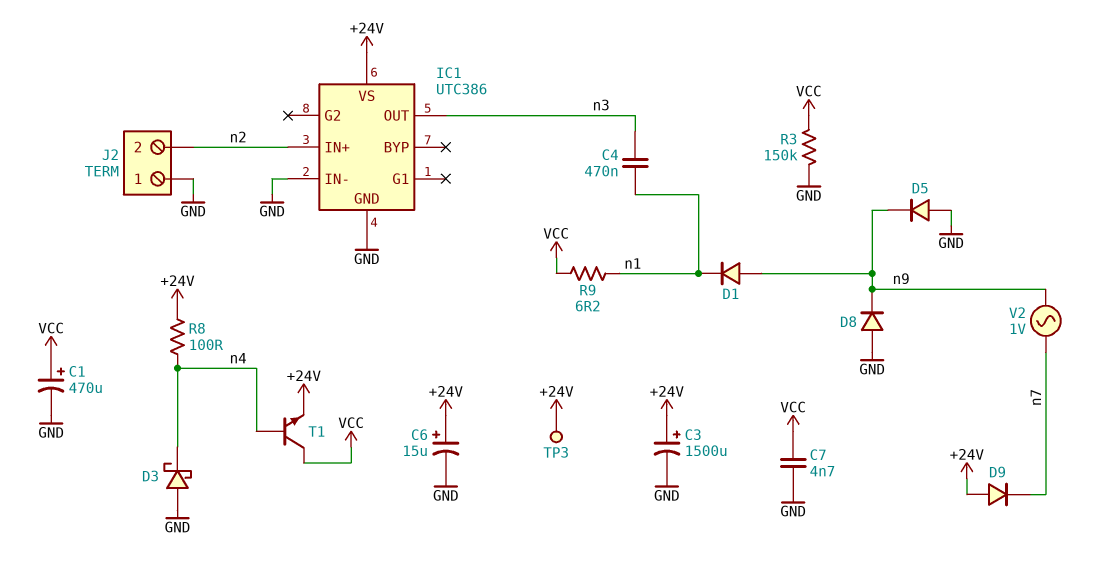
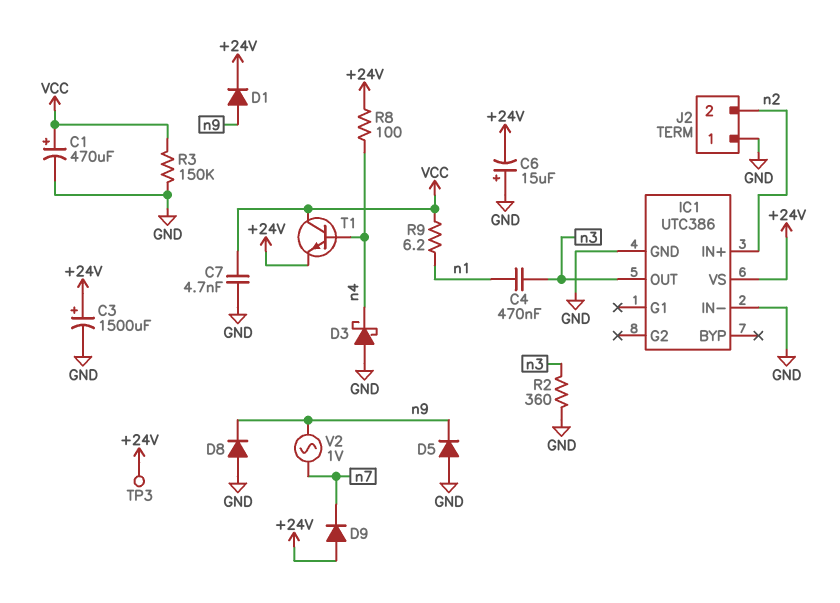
C6: 15uF (plus +24V, minus GND) -> 15uF (plus GND, minus +24V)
D1: diode (A n9, K n1) -> diode (A n9, K +24V)
R2: none -> 360 (GND, n3)

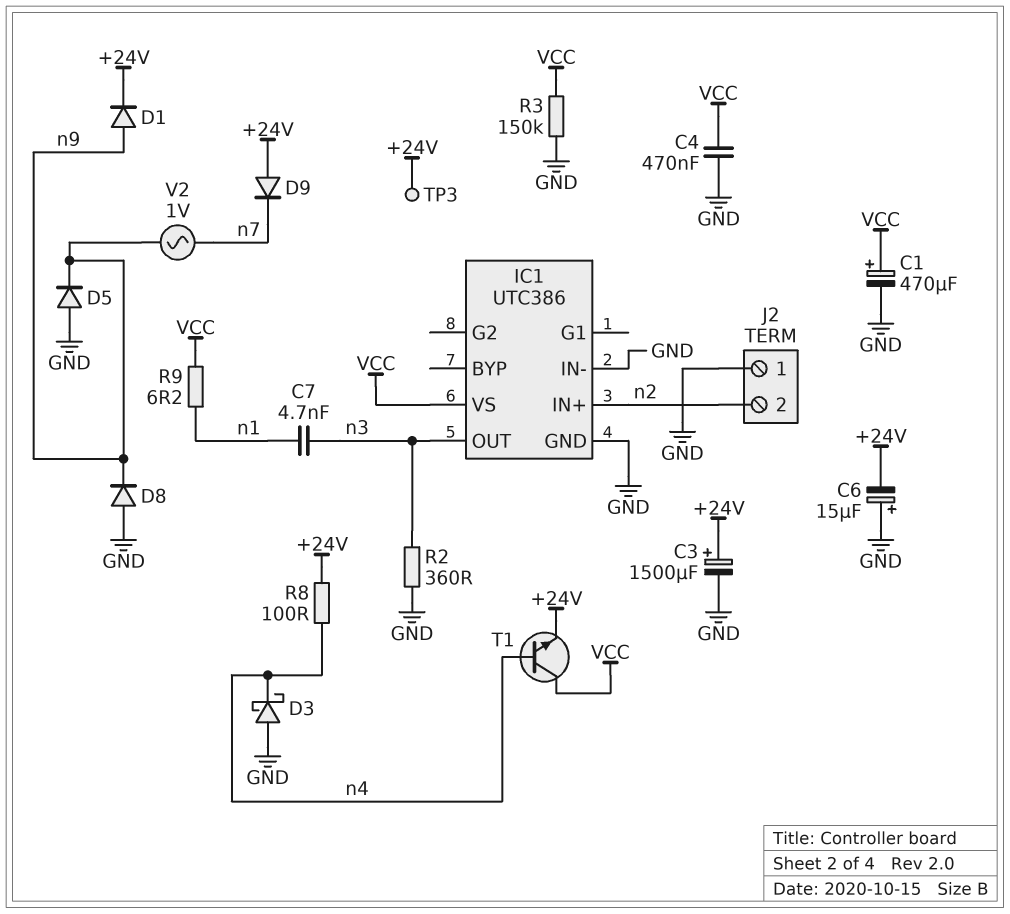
C4: 470nF (n1, n3) -> 470nF (GND, VCC)
C7: 4.7nF (GND, VCC) -> 4.7nF (n1, n3)
IC1 pin VS: +24V -> VCC

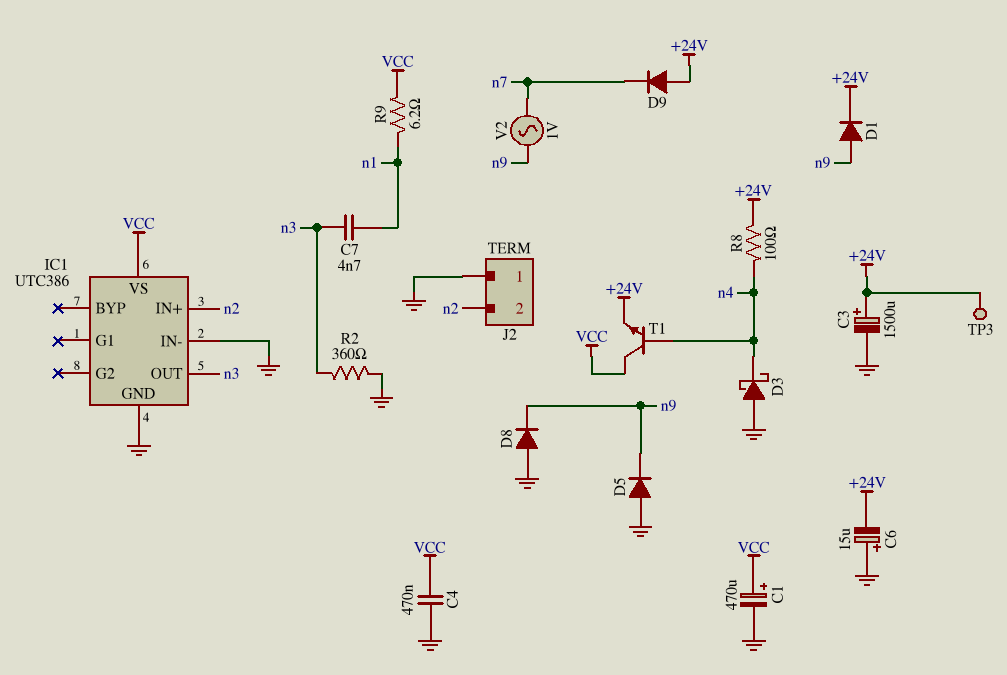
R3: 150k (GND, VCC) -> none

